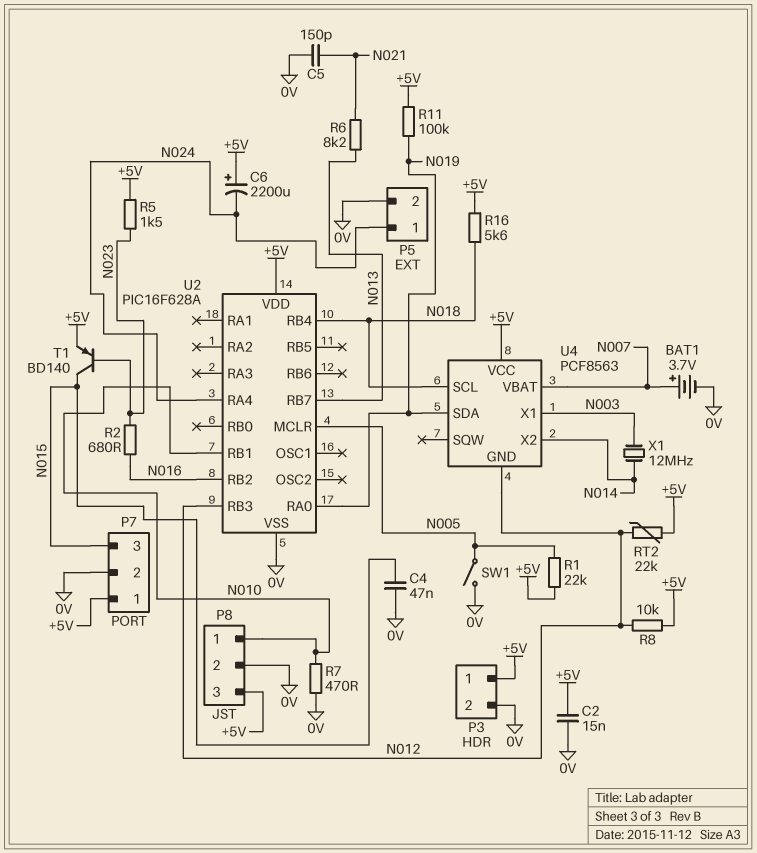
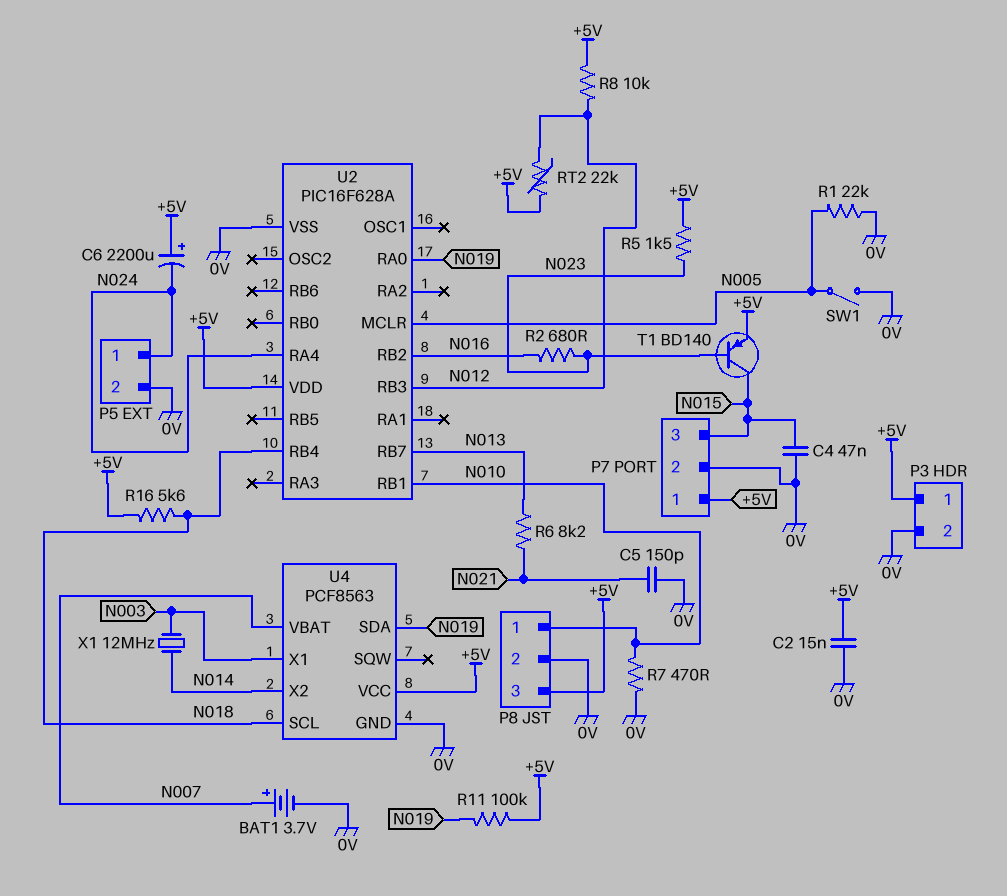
R1: 22k (+5V, N005) -> 22k (0V, N005)
U4 pin GND: N012 -> 0V

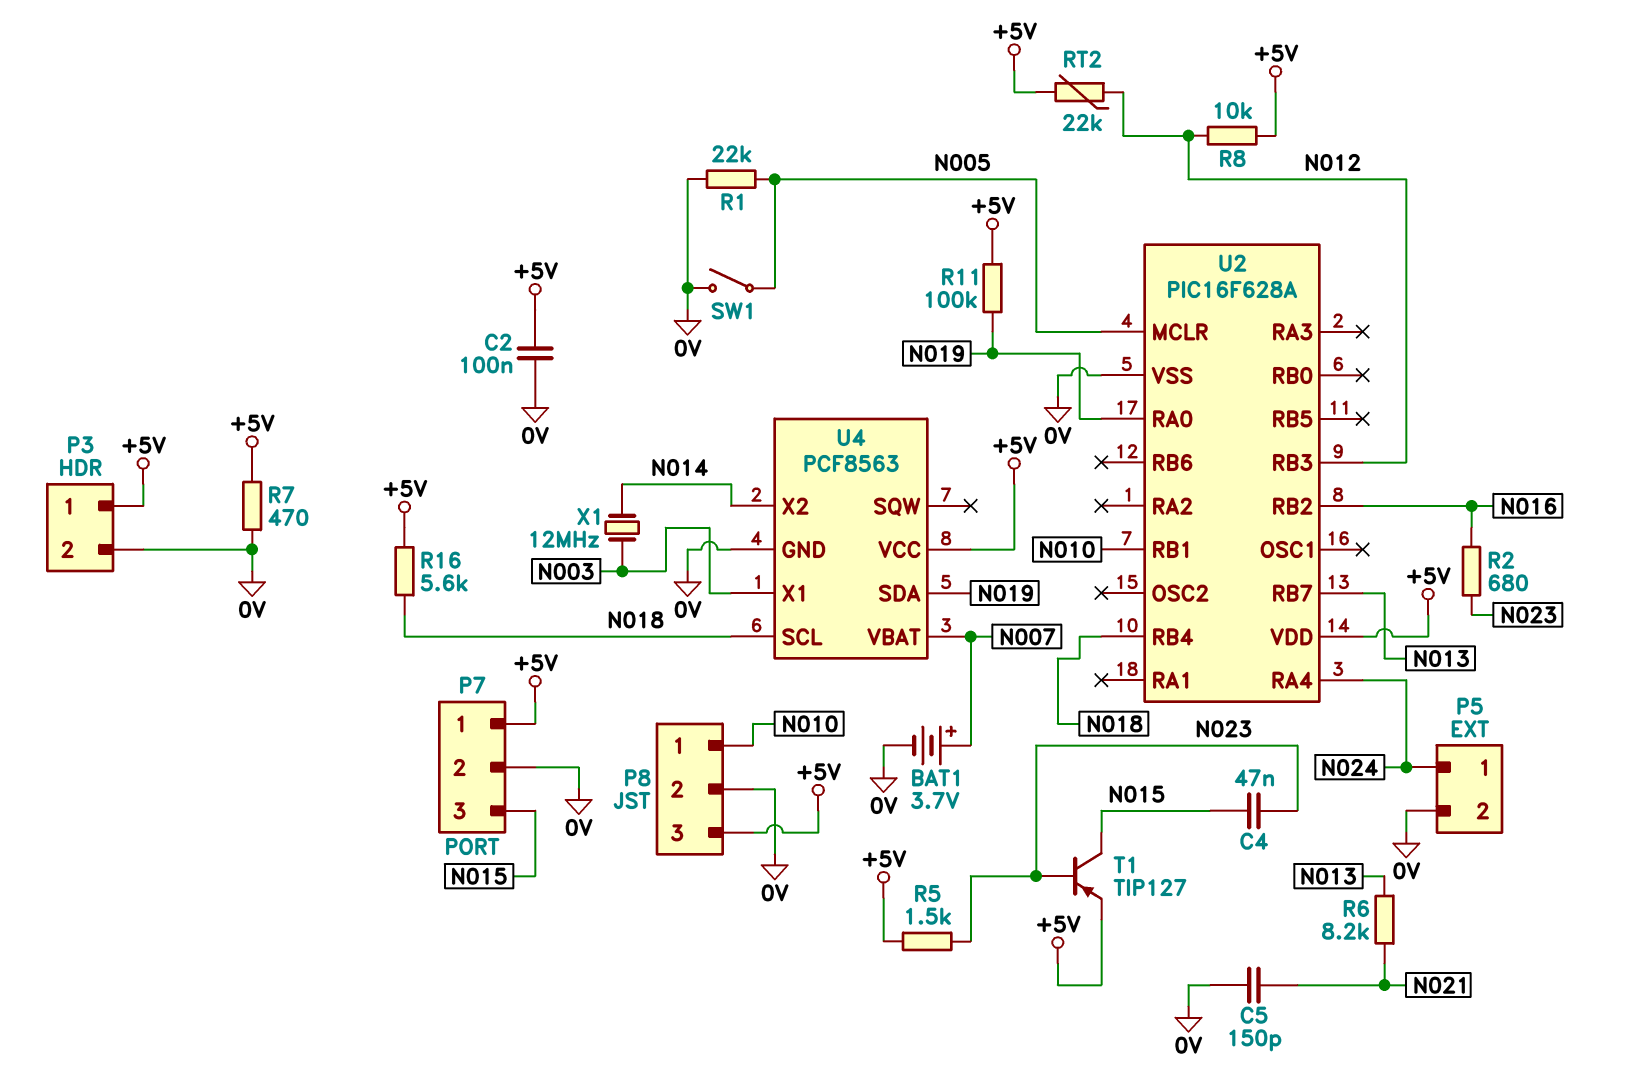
C2: 15nF (+5V, 0V) -> 100nF (+5V, 0V)
C4: 47nF (0V, N015) -> 47nF (N015, N023)
C6: 2200uF (plus +5V, minus N024) -> none
R7: 470 (0V, N010) -> 470 (+5V, 0V)
T1: PNP BD140 (B N023, C N015, E +5V) -> PNP TIP127 (B N023, C N015, E +5V)

